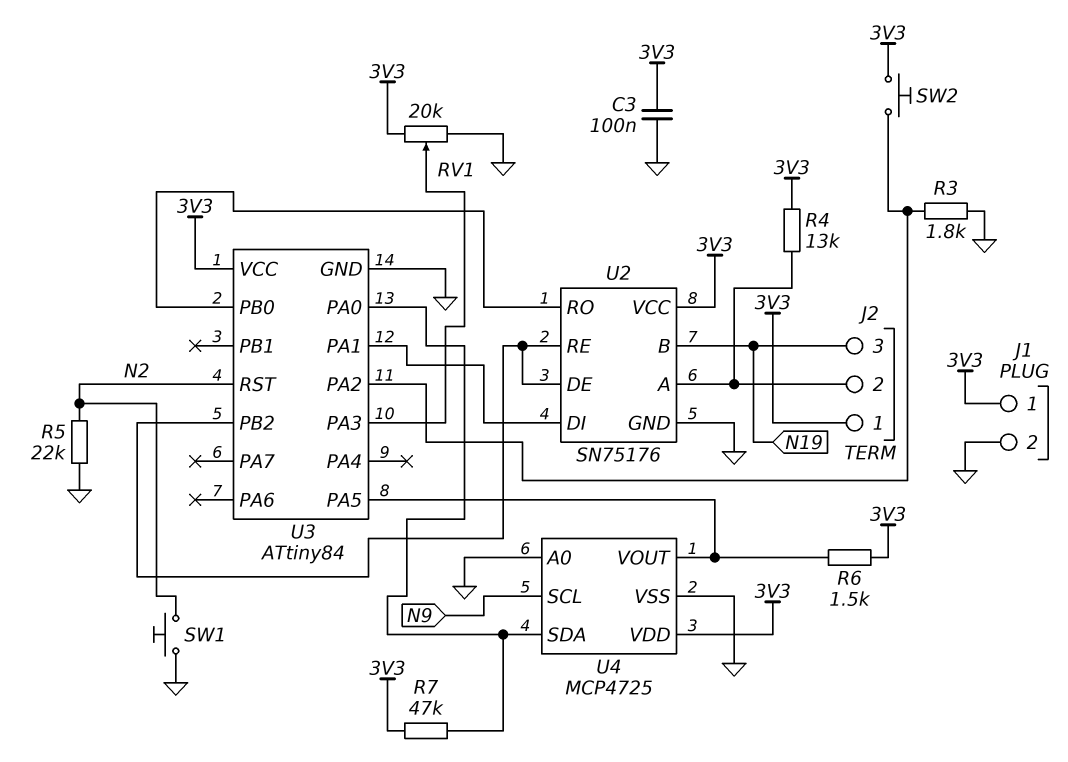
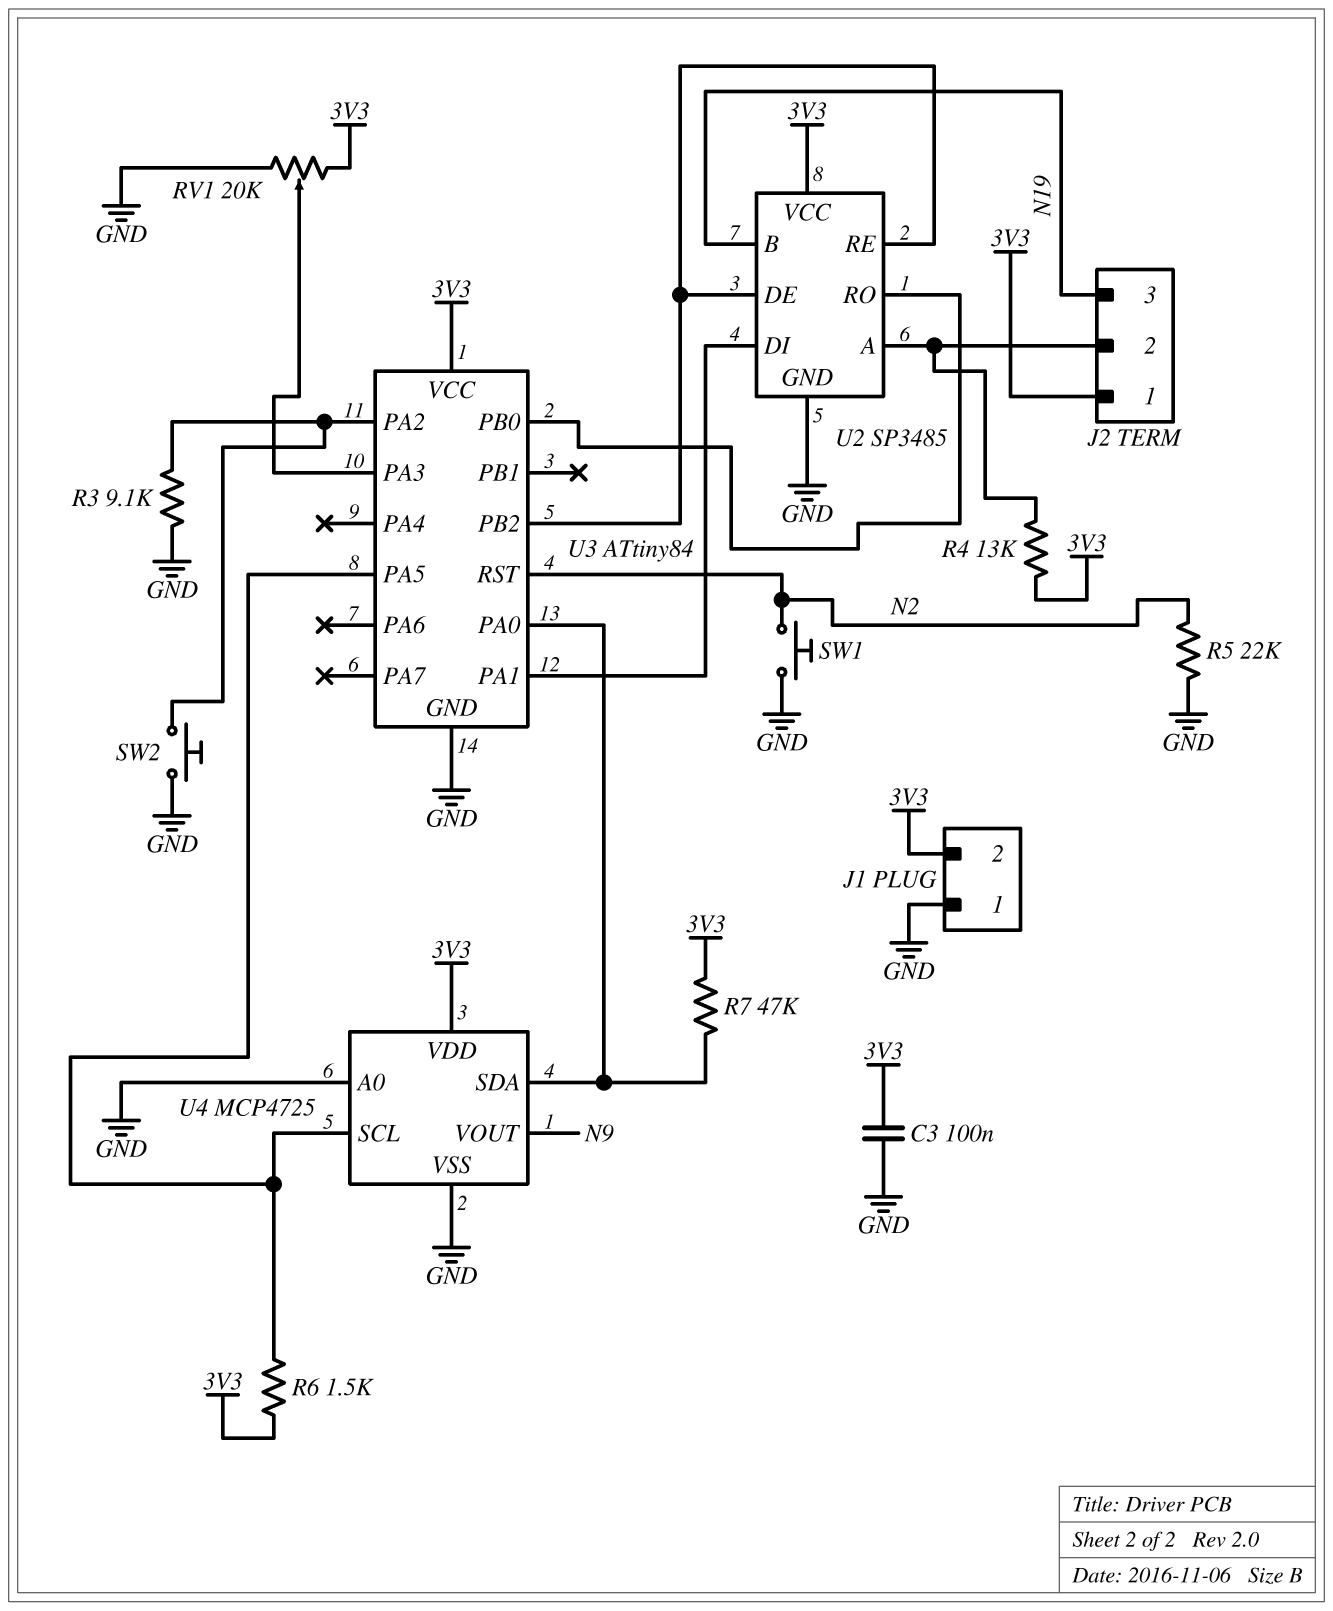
J1 pin 1: 3V3 -> GND
J1 pin 2: GND -> 3V3
R3: 1.8k (GND, U3/PA2) -> 9.1k (GND, U3/PA2)
SW2: button (3V3, U3/PA2) -> button (GND, U3/PA2)
U2: SN75176 -> SP3485
U4 pin SCL: N9 -> U3/PA5
U4 pin VOUT: U3/PA5 -> N9

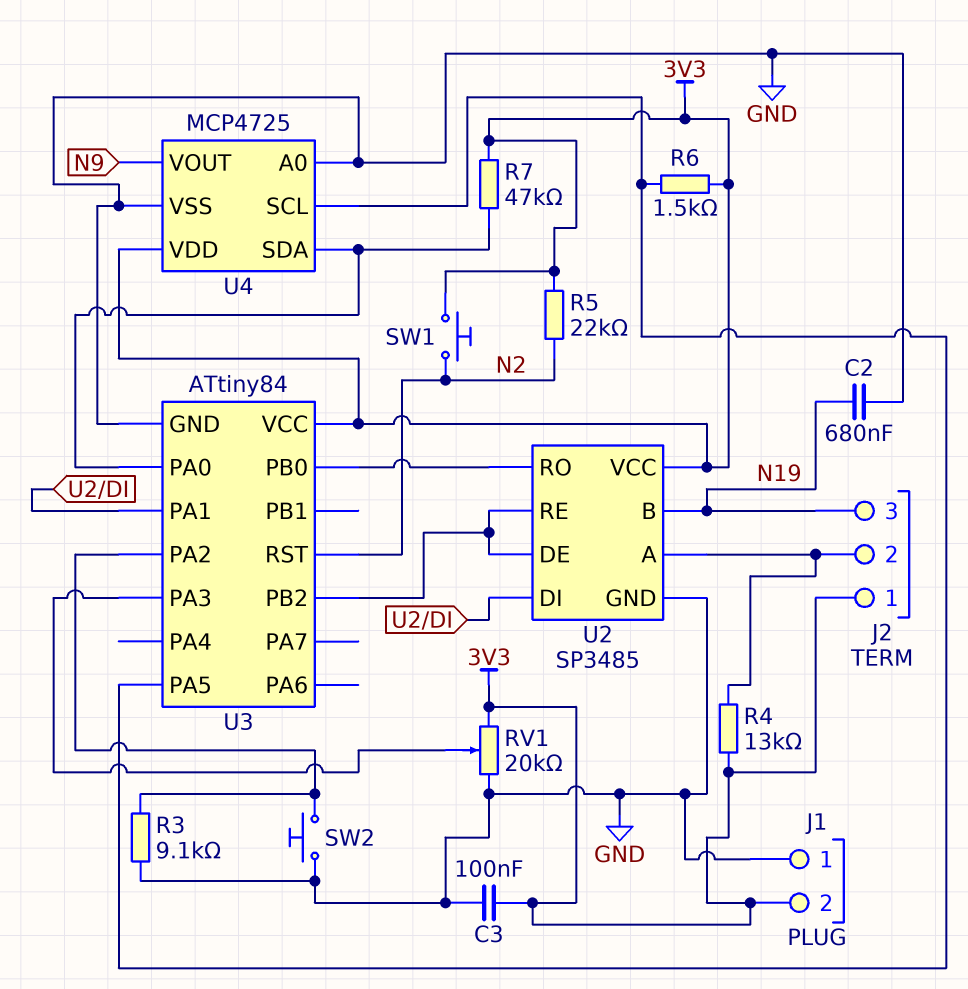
C2: none -> 680nF (GND, N19)
R5: 22k (GND, N2) -> 22k (3V3, N2)
SW1: button (GND, N2) -> button (3V3, N2)

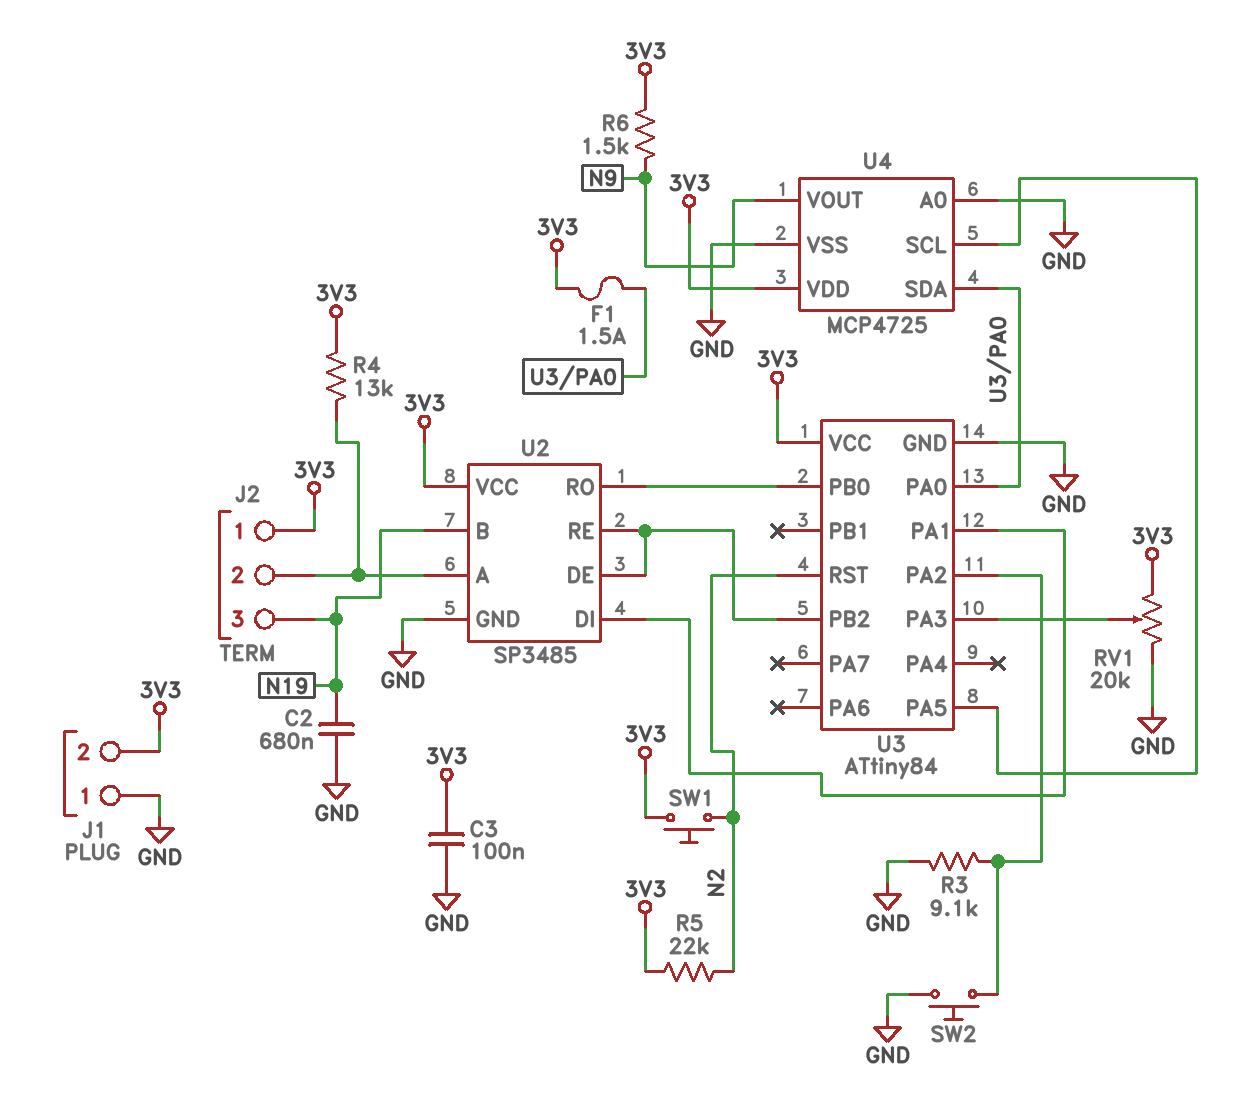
F1: none -> 1.5A (3V3, U3/PA0)
R6: 1.5k (3V3, U3/PA5) -> 1.5k (3V3, N9)
R7: 47k (3V3, U3/PA0) -> none

